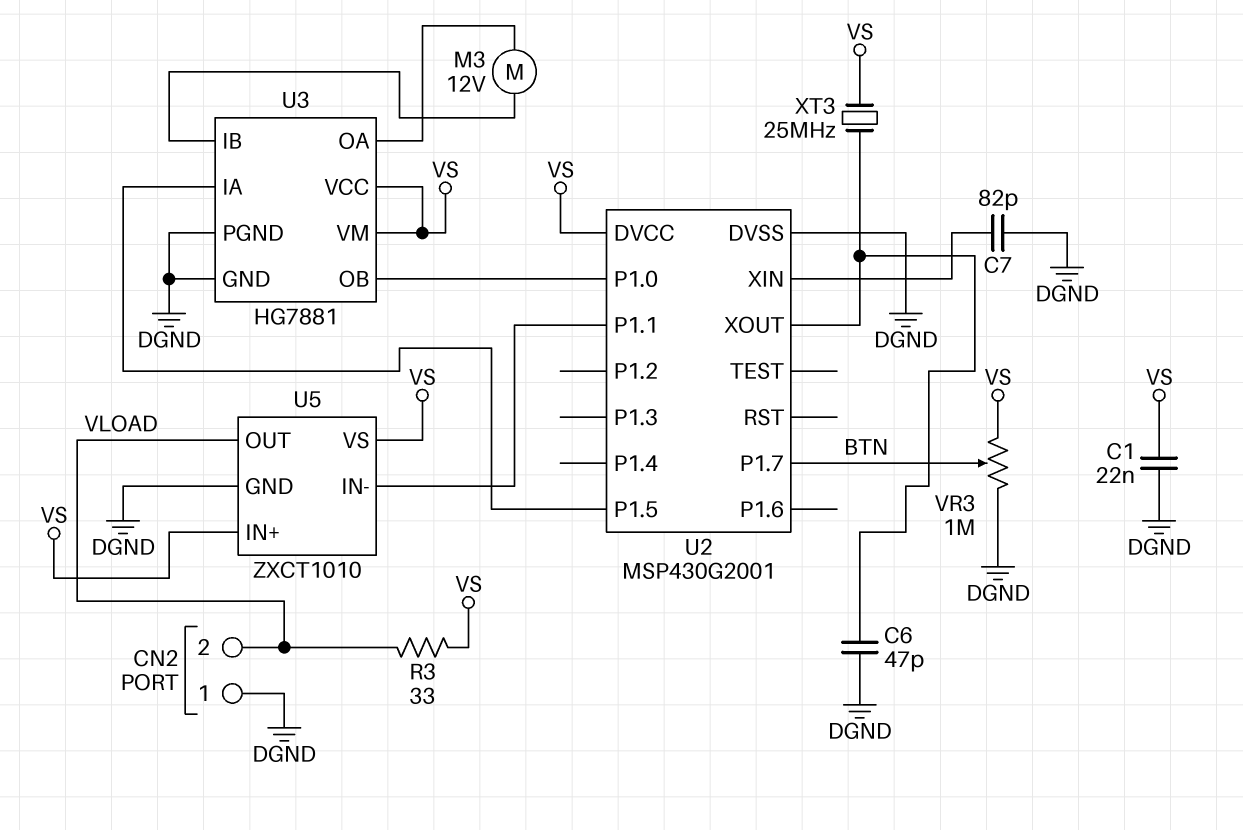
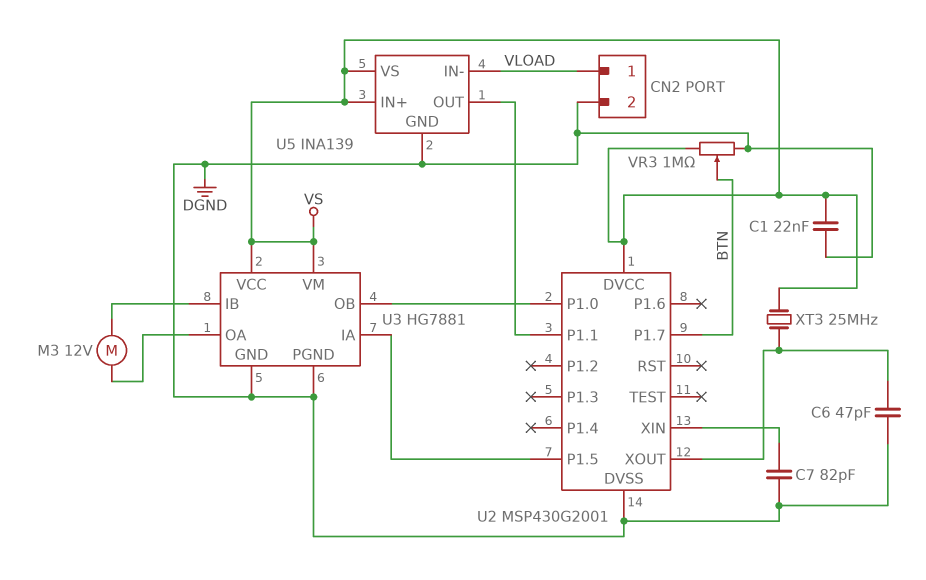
CN2 pin 1: DGND -> VLOAD
CN2 pin 2: VLOAD -> DGND
R3: 33 (VLOAD, VS) -> none
U5: ZXCT1010 -> INA139
U5 pin IN-: U2/P1.1 -> VLOAD
U5 pin OUT: VLOAD -> U2/P1.1

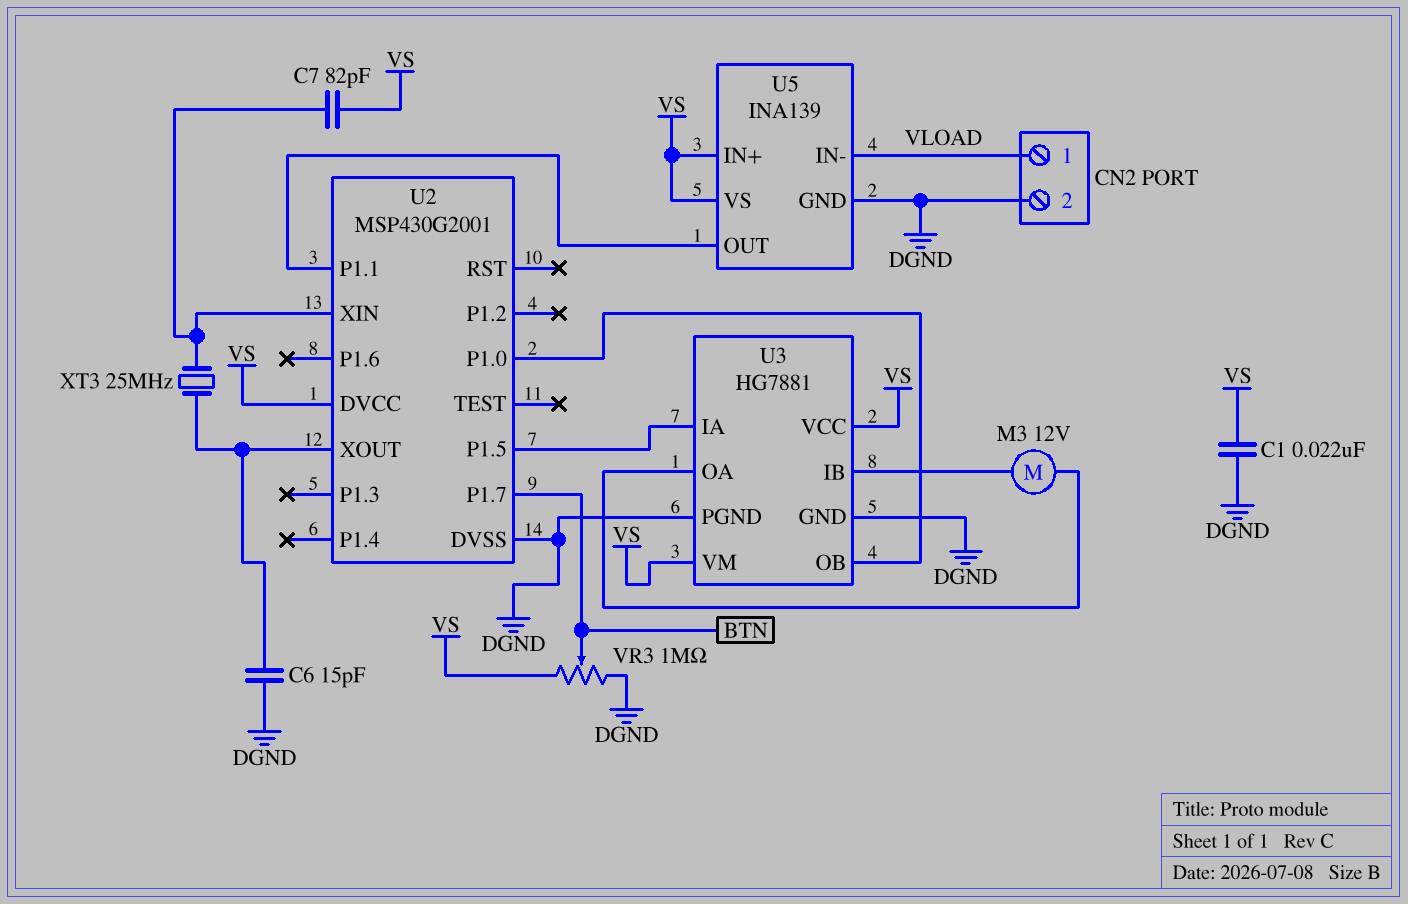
C6: 47pF (DGND, U2/XOUT) -> 15pF (DGND, U2/XOUT)
C7: 82pF (DGND, U2/XIN) -> 82pF (U2/XIN, VS)
XT3: 25MHz (U2/XOUT, VS) -> 25MHz (U2/XIN, U2/XOUT)

